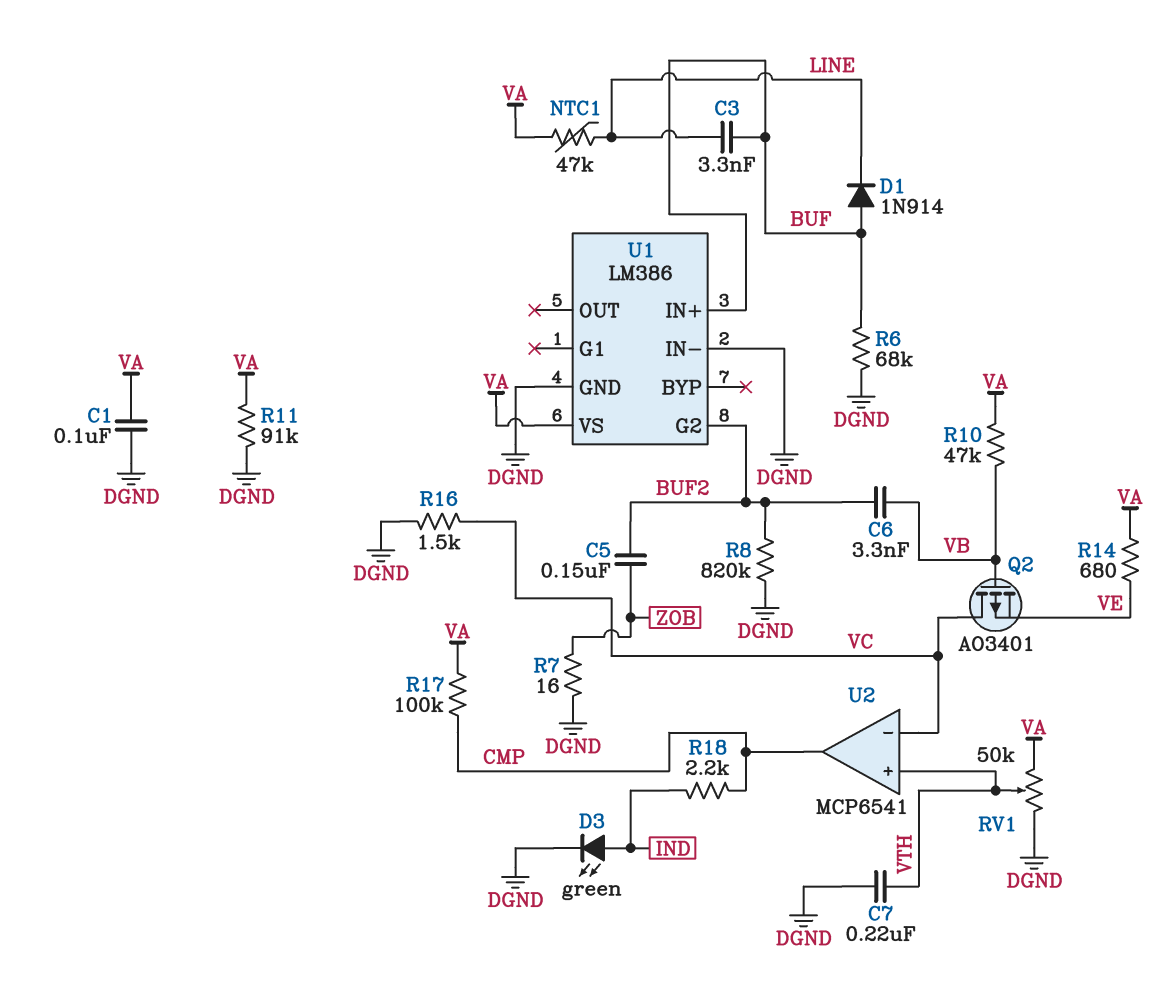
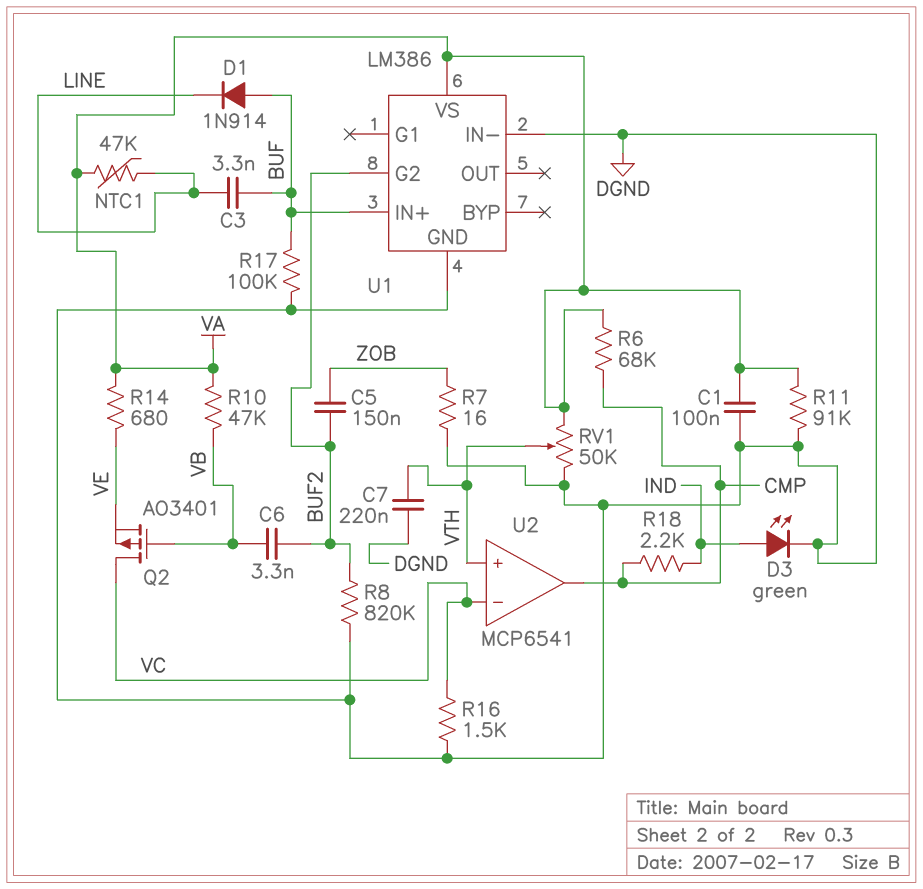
R6: 68k (BUF, DGND) -> 68k (CMP, VA)
R17: 100k (CMP, VA) -> 100k (BUF, DGND)

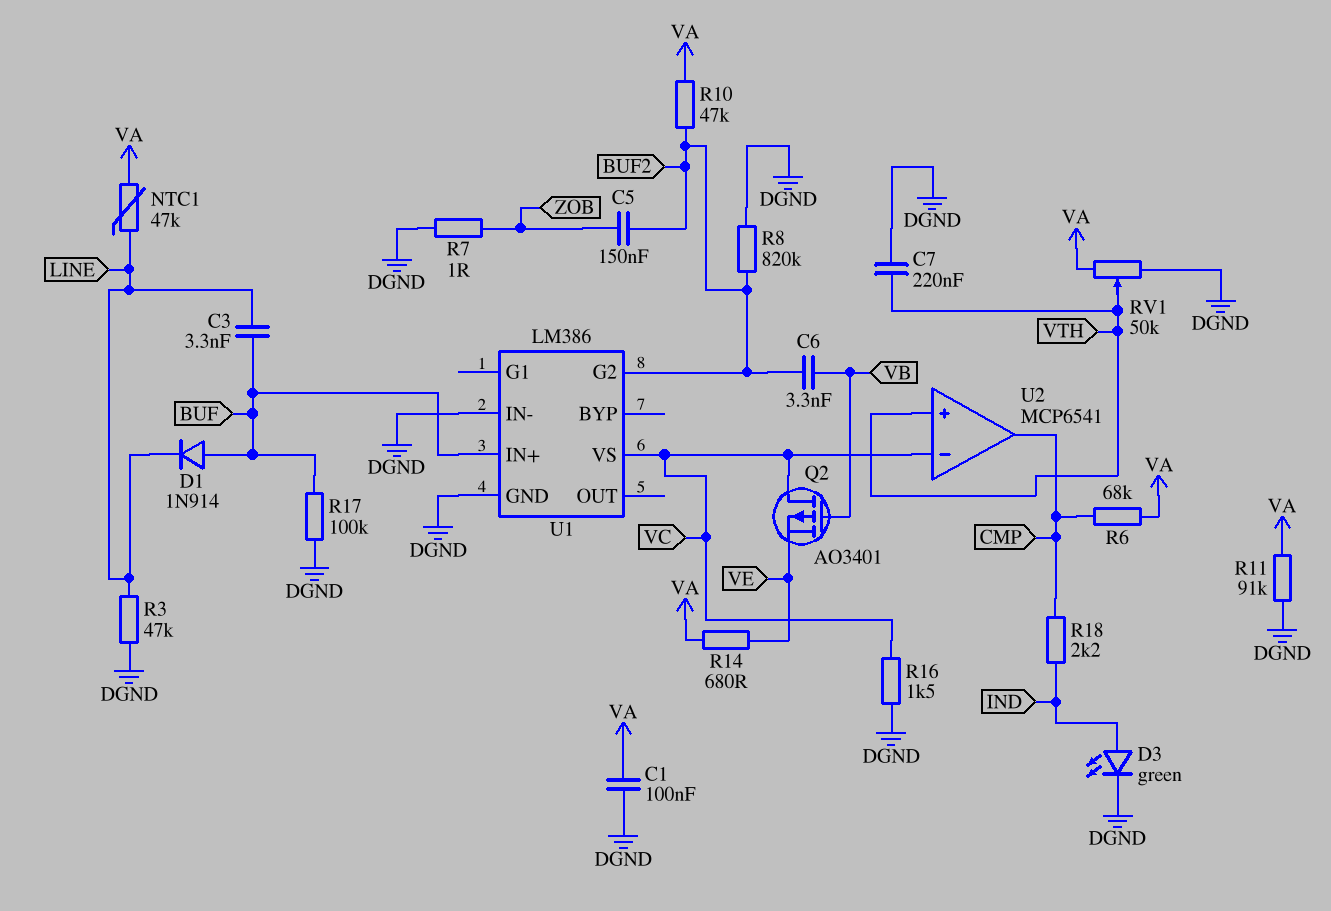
R3: none -> 47k (DGND, LINE)
R7: 16 (DGND, ZOB) -> 1 (DGND, ZOB)
R10: 47k (VA, VB) -> 47k (BUF2, VA)
U1 pin VS: VA -> VC

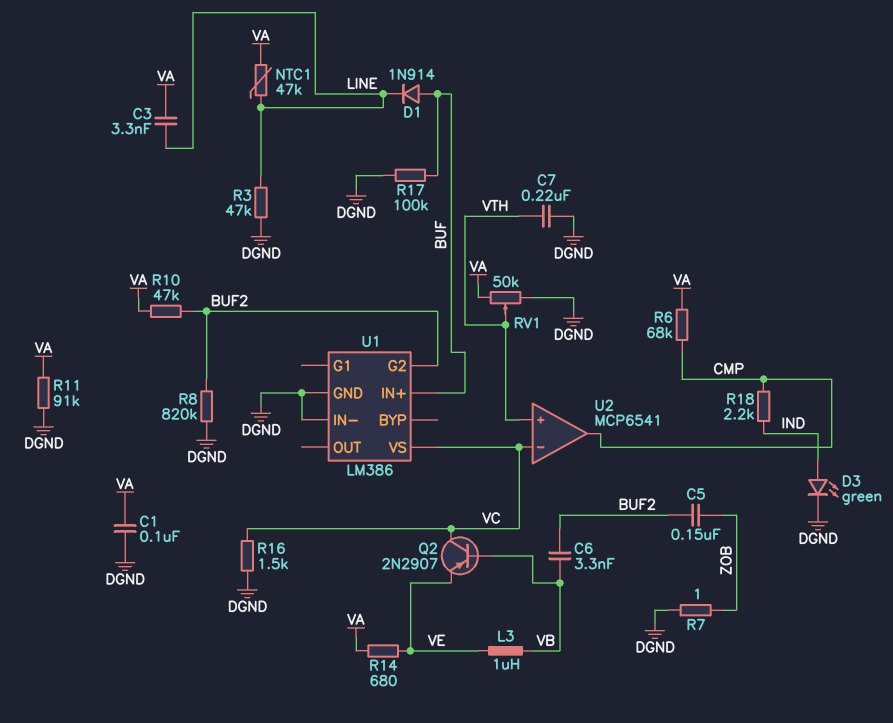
C3: 3.3nF (BUF, LINE) -> 3.3nF (LINE, VA)
L3: none -> 1uH (VB, VE)
Q2: PMOS AO3401 (G VB, D VC, S VE) -> PNP 2N2907 (B VB, C VC, E VE)

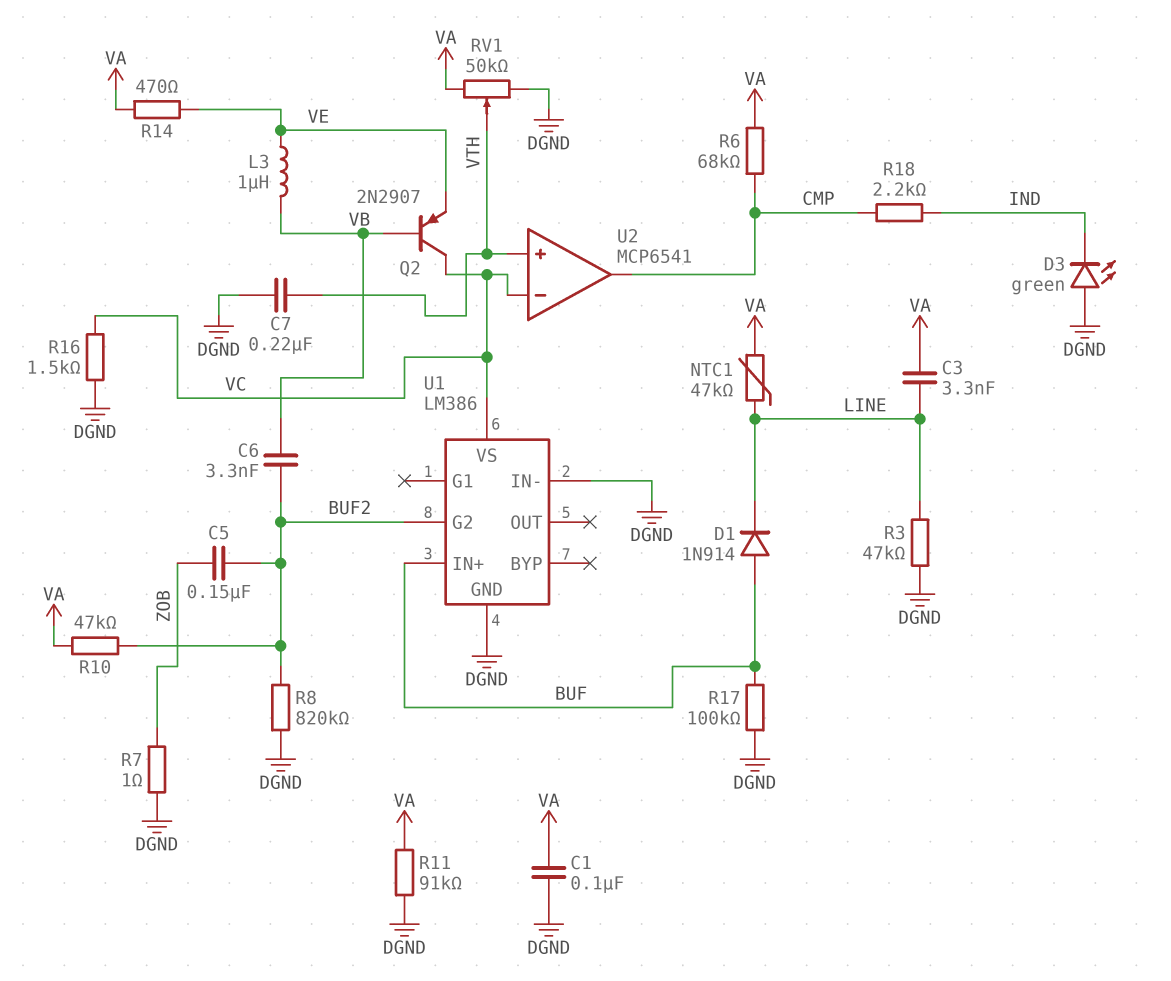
D3: LED green (A IND, K DGND) -> LED green (A DGND, K IND)
R14: 680 (VA, VE) -> 470 (VA, VE)

